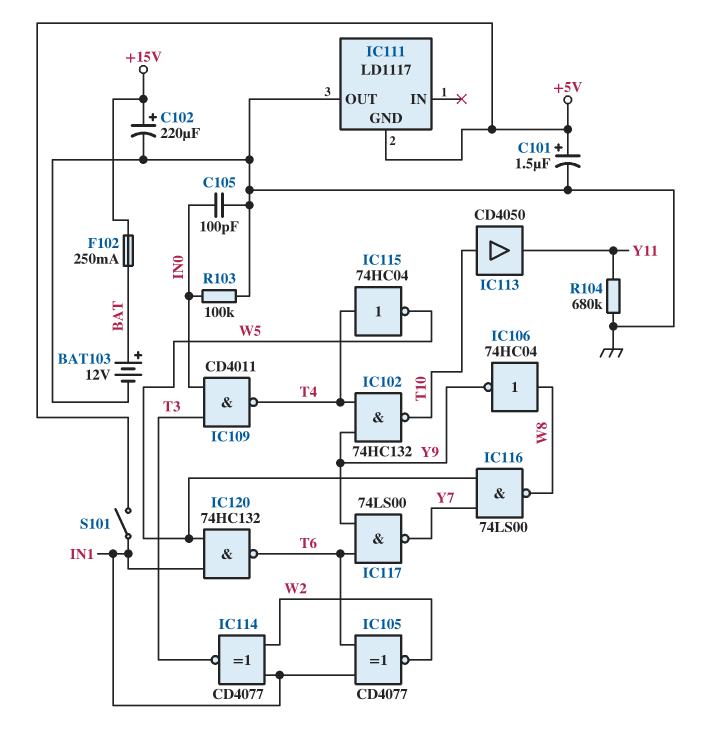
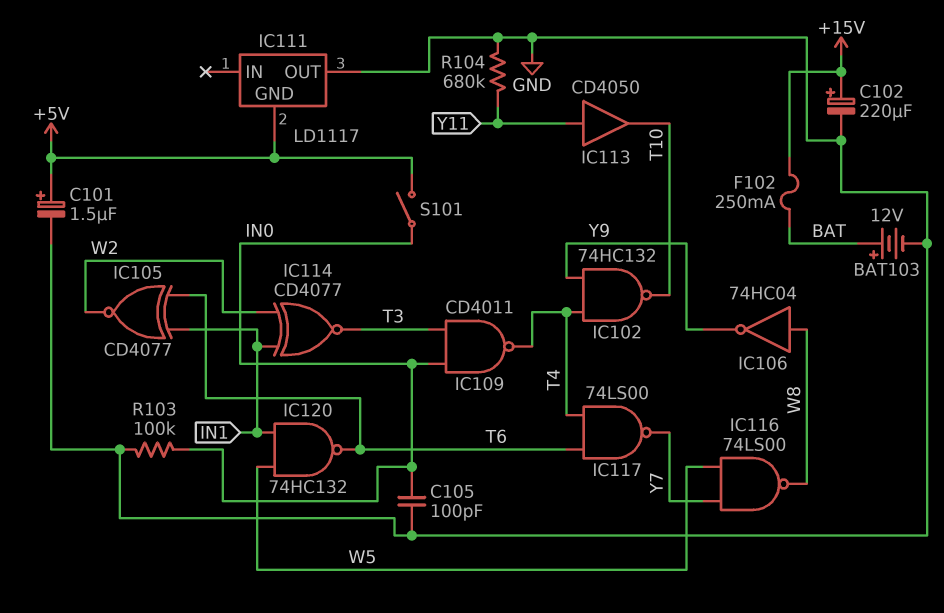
IC113: buffer CD4050 (in T10, out Y11) -> buffer CD4050 (in Y11, out T10)
IC115: NOT 74HC04 (in T4, out W5) -> none
IC117: NAND 74LS00 (in T6, in Y9, out Y7) -> NAND 74LS00 (in T4, in T6, out Y7)
S101: switch (+5V, IN1) -> switch (+5V, IN0)

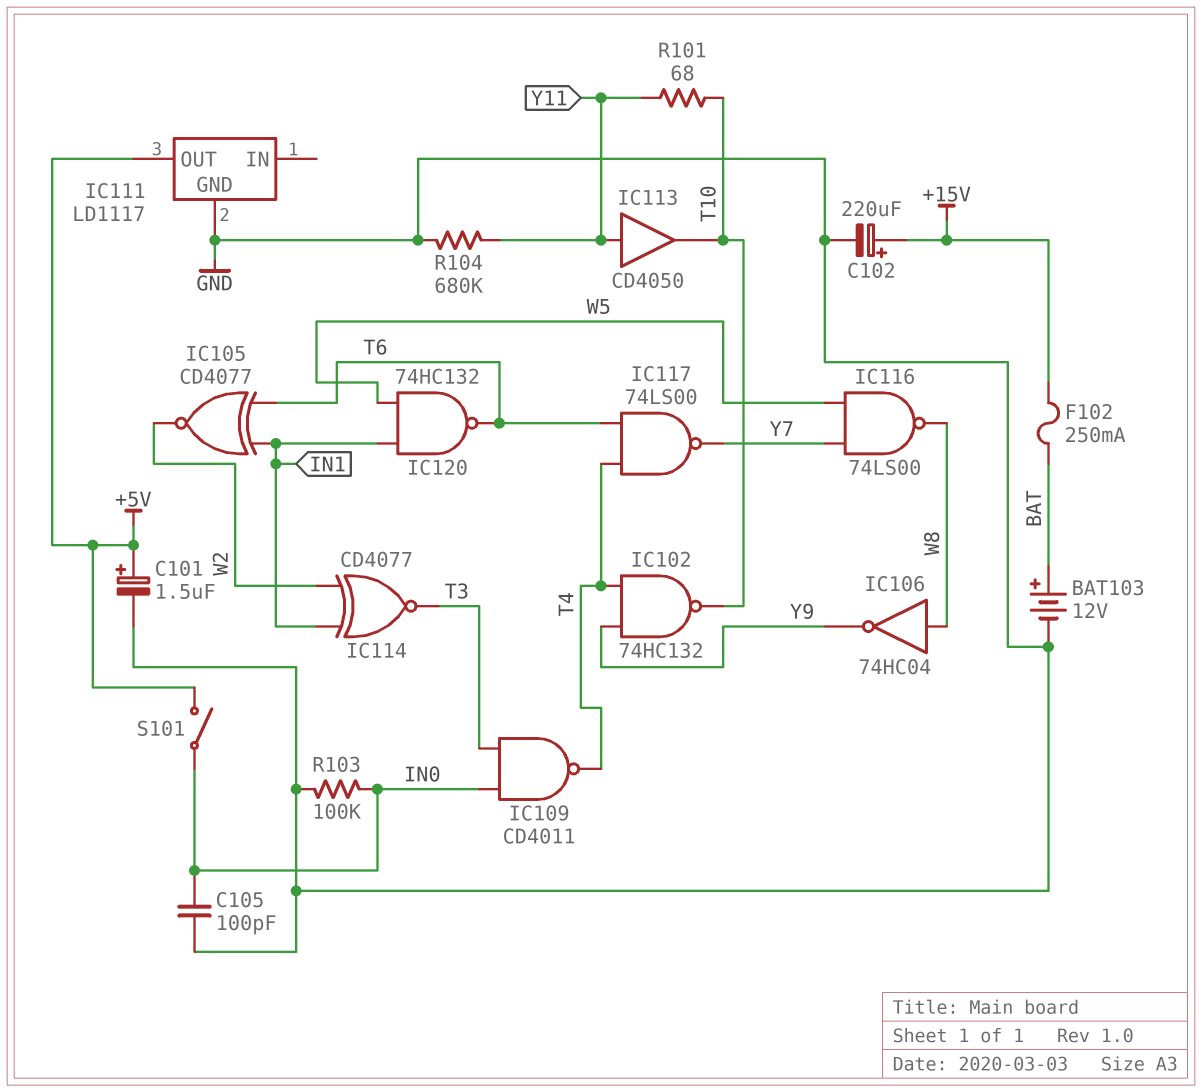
IC111 pin GND: +5V -> GND
IC111 pin OUT: GND -> +5V
R101: none -> 68 (T10, Y11)

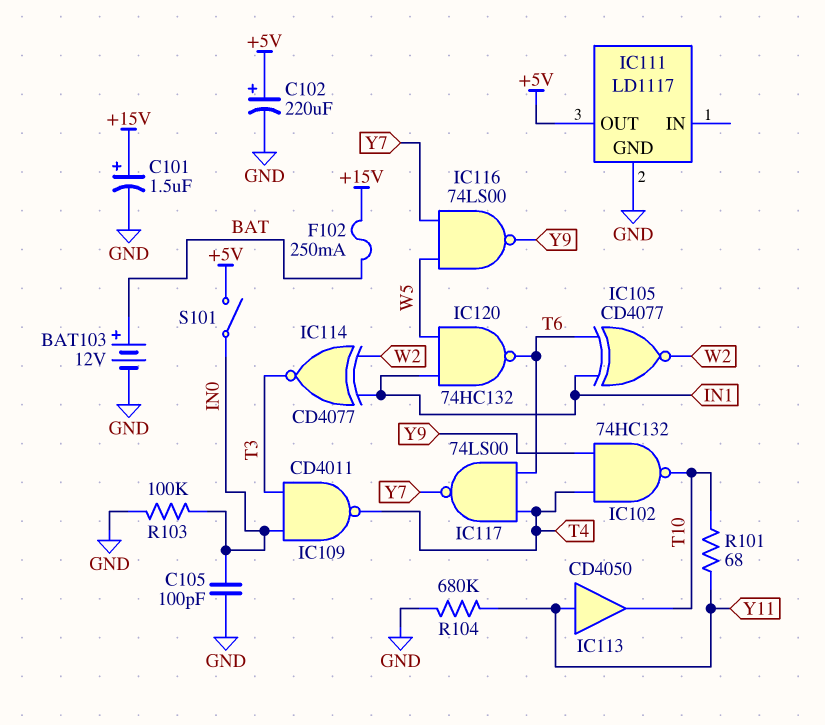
C101: 1.5uF (plus +5V, minus GND) -> 1.5uF (plus +15V, minus GND)
C102: 220uF (plus +15V, minus GND) -> 220uF (plus +5V, minus GND)
IC106: NOT 74HC04 (in W8, out Y9) -> none
IC116: NAND 74LS00 (in W5, in Y7, out W8) -> NAND 74LS00 (in W5, in Y7, out Y9)

